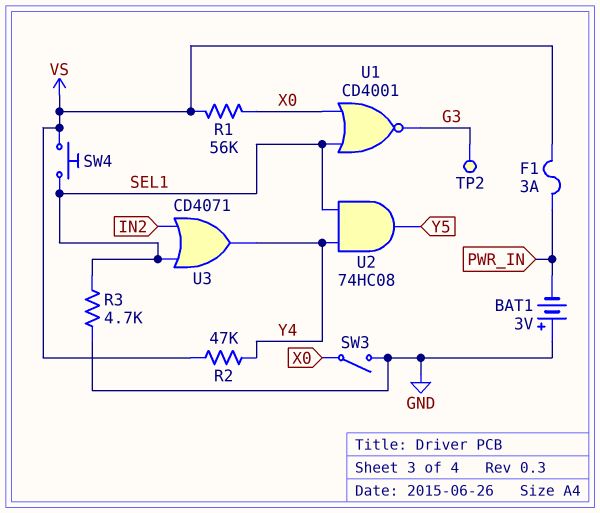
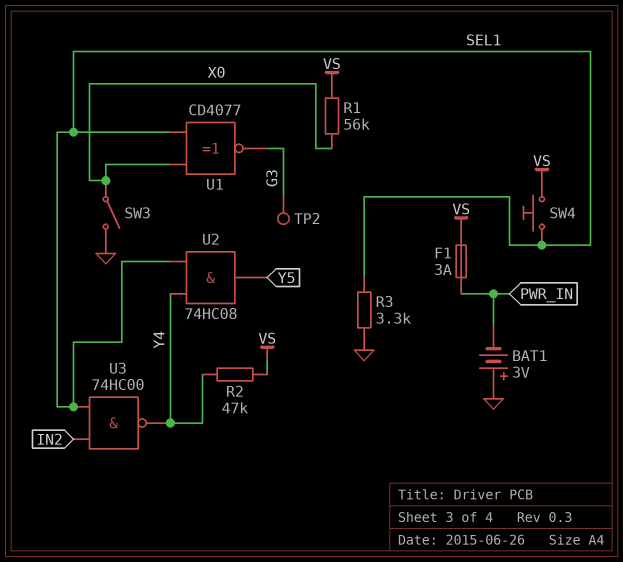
R3: 4.7k (GND, SEL1) -> 3.3k (GND, SEL1)
U1: NOR CD4001 (in SEL1, in X0, out G3) -> XNOR CD4077 (in SEL1, in X0, out G3)
U3: OR CD4071 (in IN2, in SEL1, out Y4) -> NAND 74HC00 (in IN2, in SEL1, out Y4)

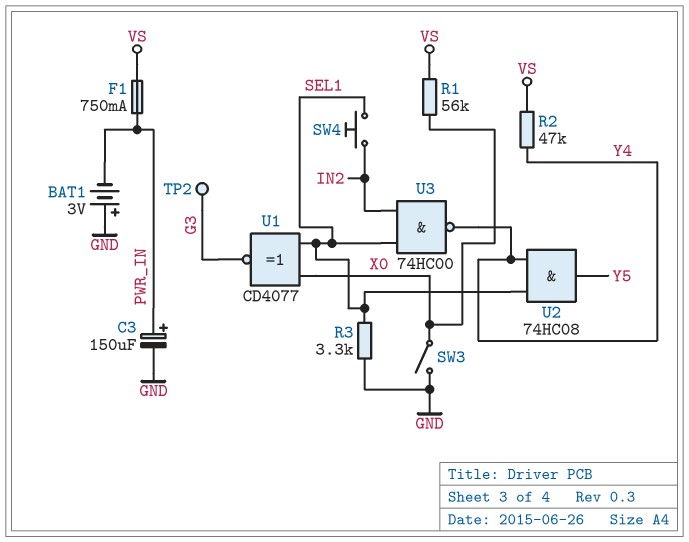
C3: none -> 150uF (plus PWR_IN, minus GND)
F1: 3A (PWR_IN, VS) -> 750mA (PWR_IN, VS)
SW4: button (SEL1, VS) -> button (IN2, SEL1)

